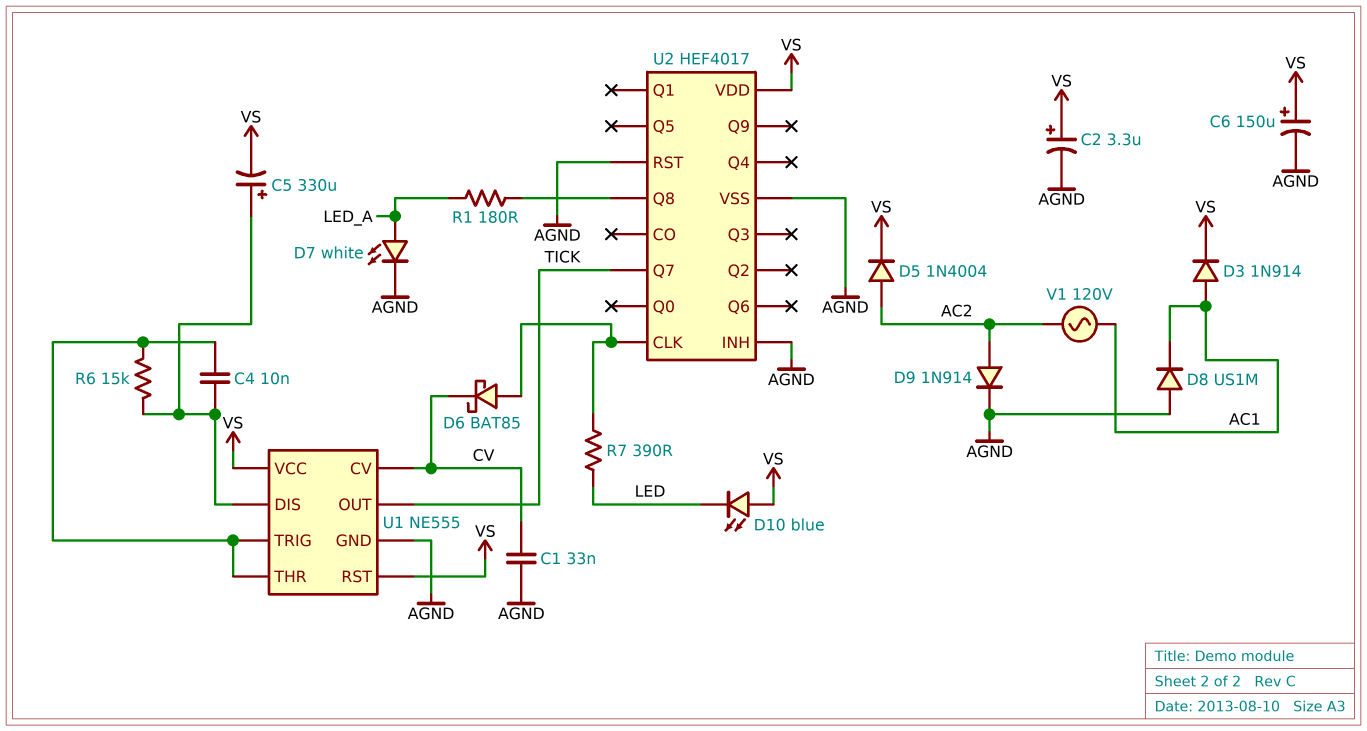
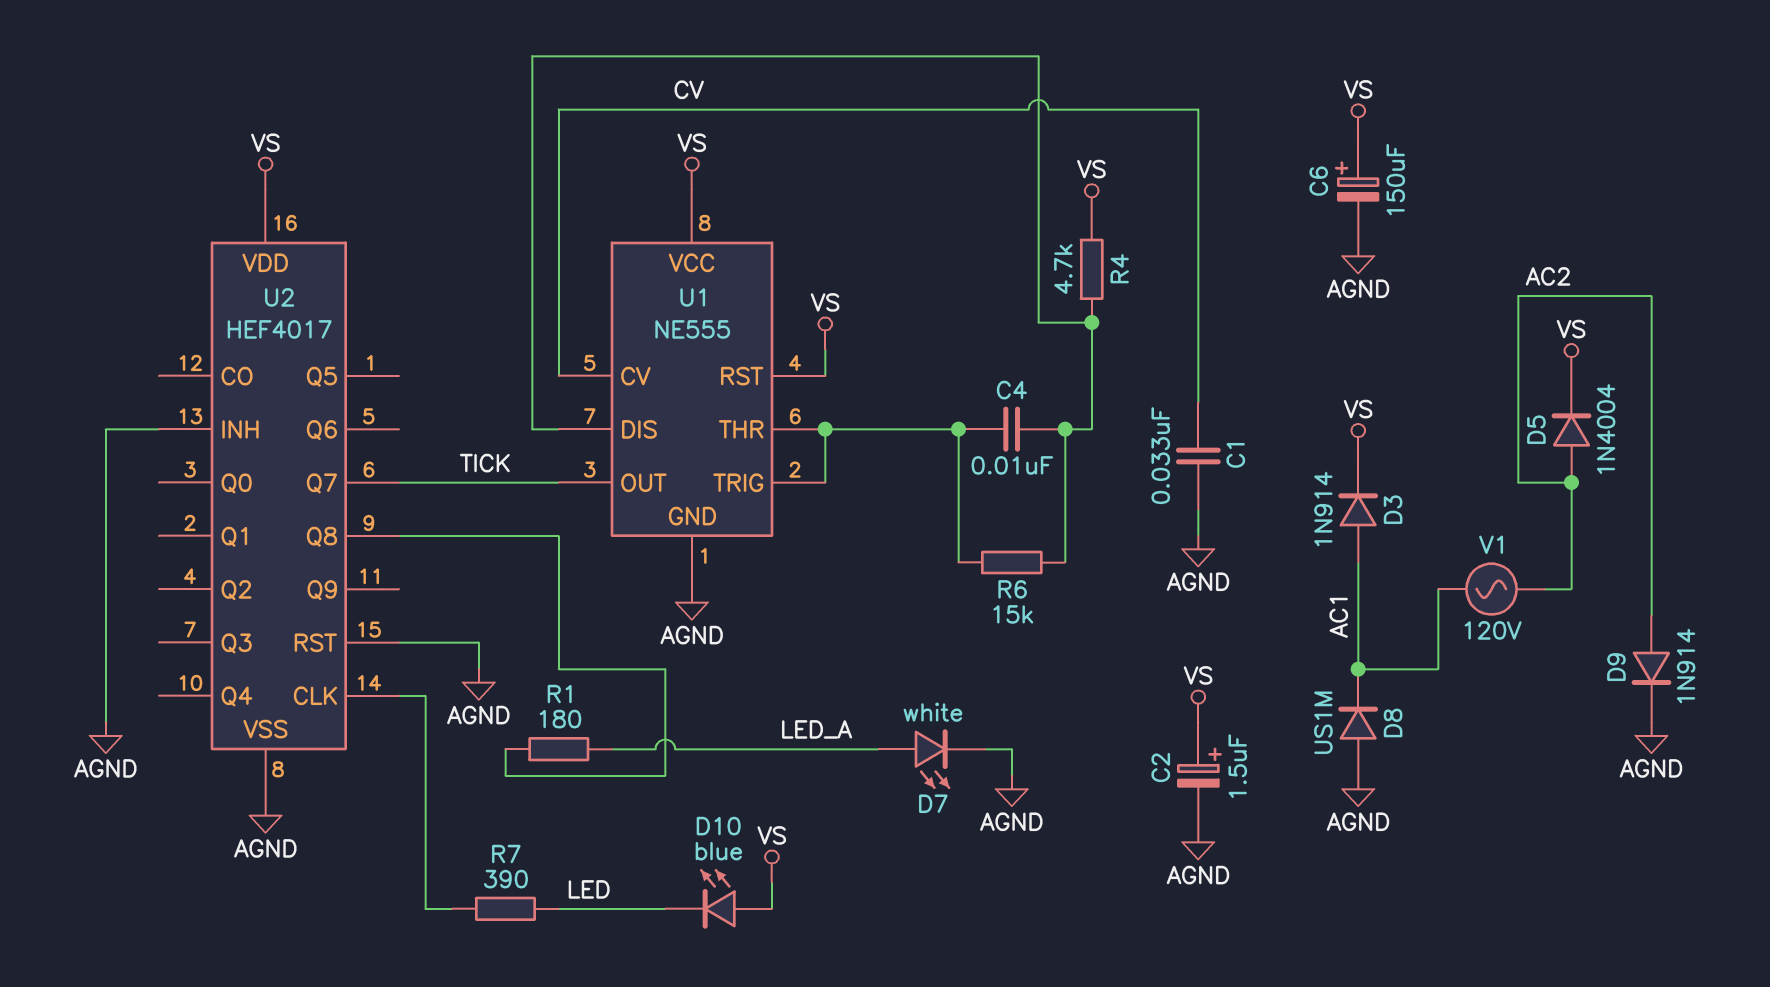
C2: 3.3uF (plus VS, minus AGND) -> 1.5uF (plus VS, minus AGND)
C5: 330uF (plus U1/DIS, minus VS) -> none
D6: schottky BAT85 (A U2/CLK, K CV) -> none
R4: none -> 4.7k (U1/DIS, VS)

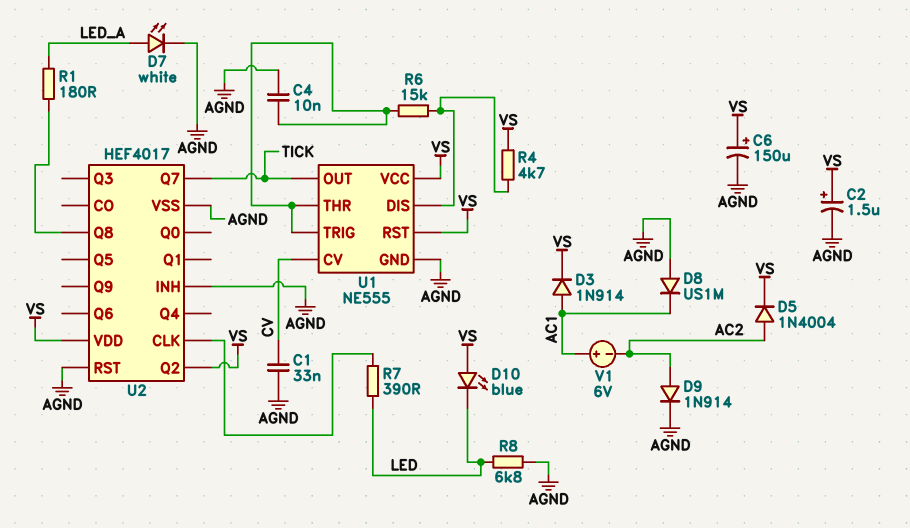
C4: 10nF (U1/DIS, U1/THR) -> 10nF (AGND, U1/THR)
R8: none -> 6.8k (AGND, LED)
U2 pin Q2: none -> VS
V1: AC 120V (AC1, AC2) -> 6V (plus AC1, minus AC2)

